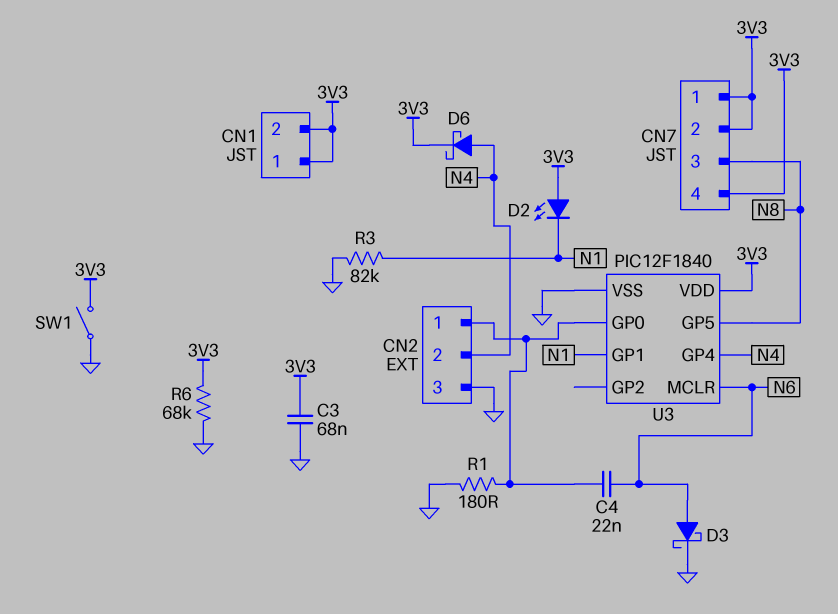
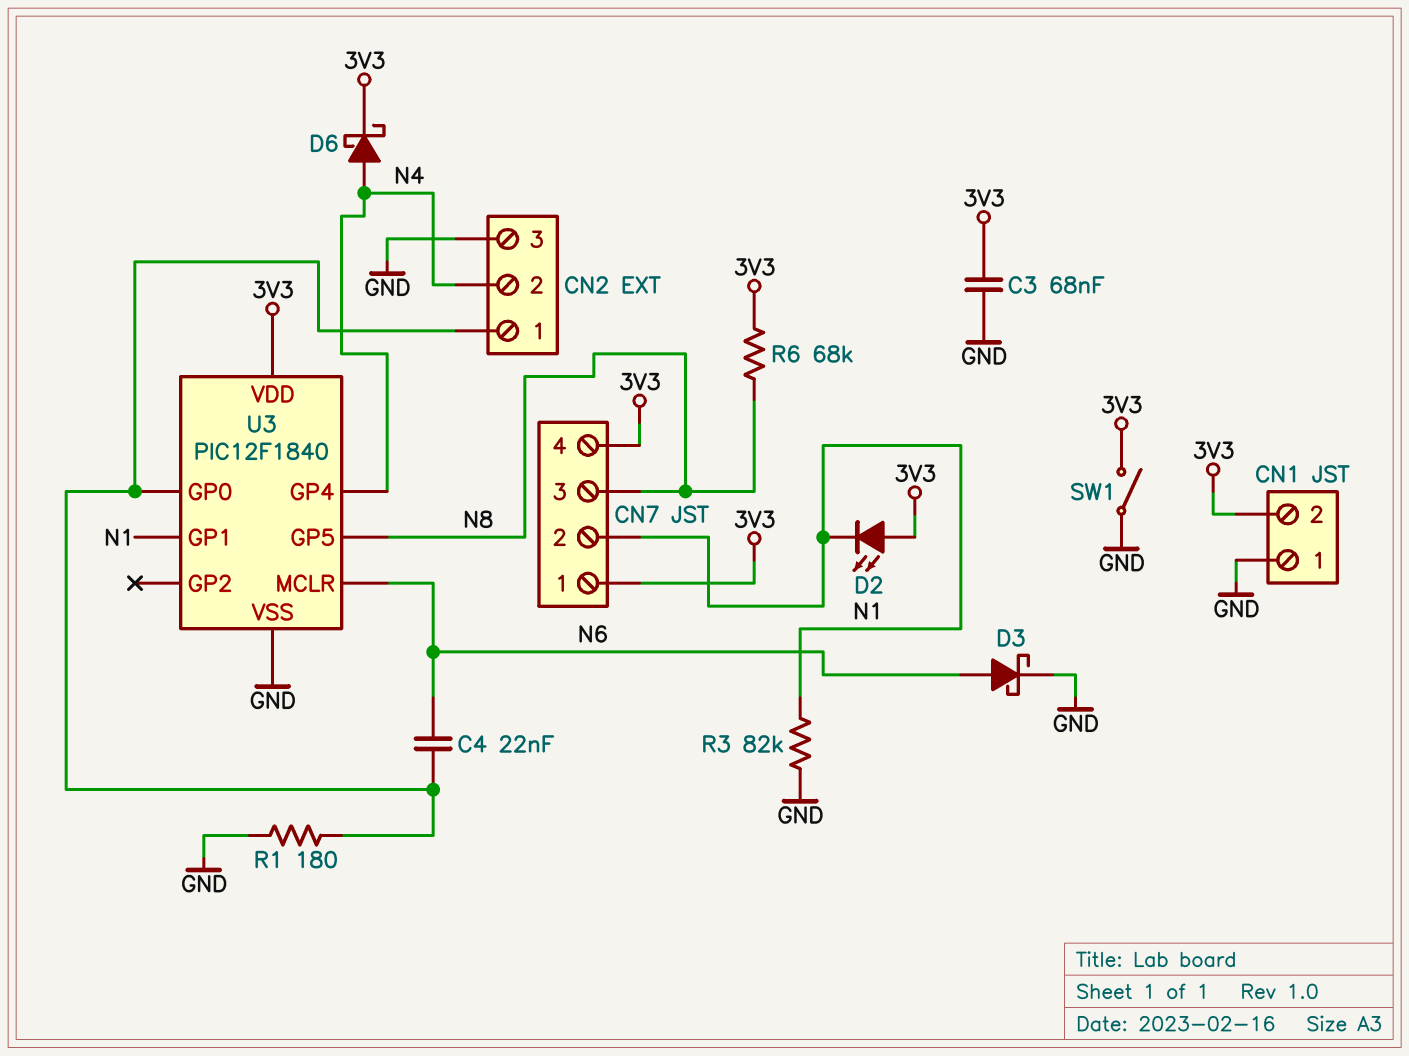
CN1 pin 1: 3V3 -> GND
CN7 pin 2: 3V3 -> N1
R6: 68k (3V3, GND) -> 68k (3V3, N8)

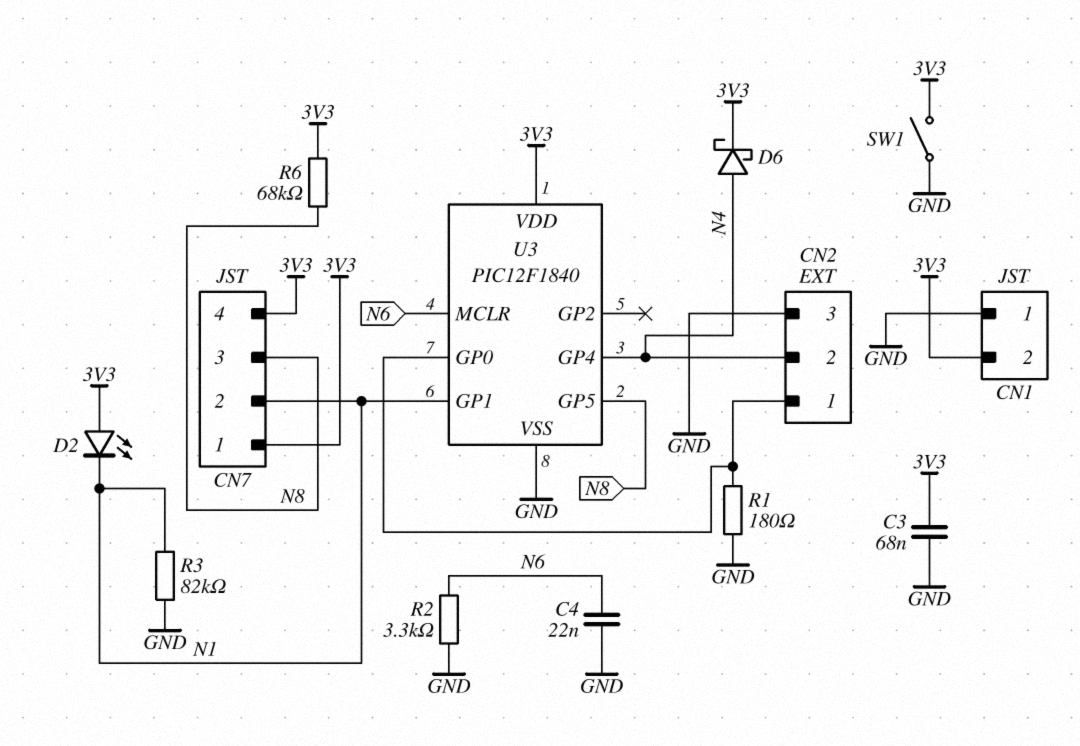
C4: 22nF (CN2/1, N6) -> 22nF (GND, N6)
D3: schottky (A N6, K GND) -> none
R2: none -> 3.3k (GND, N6)

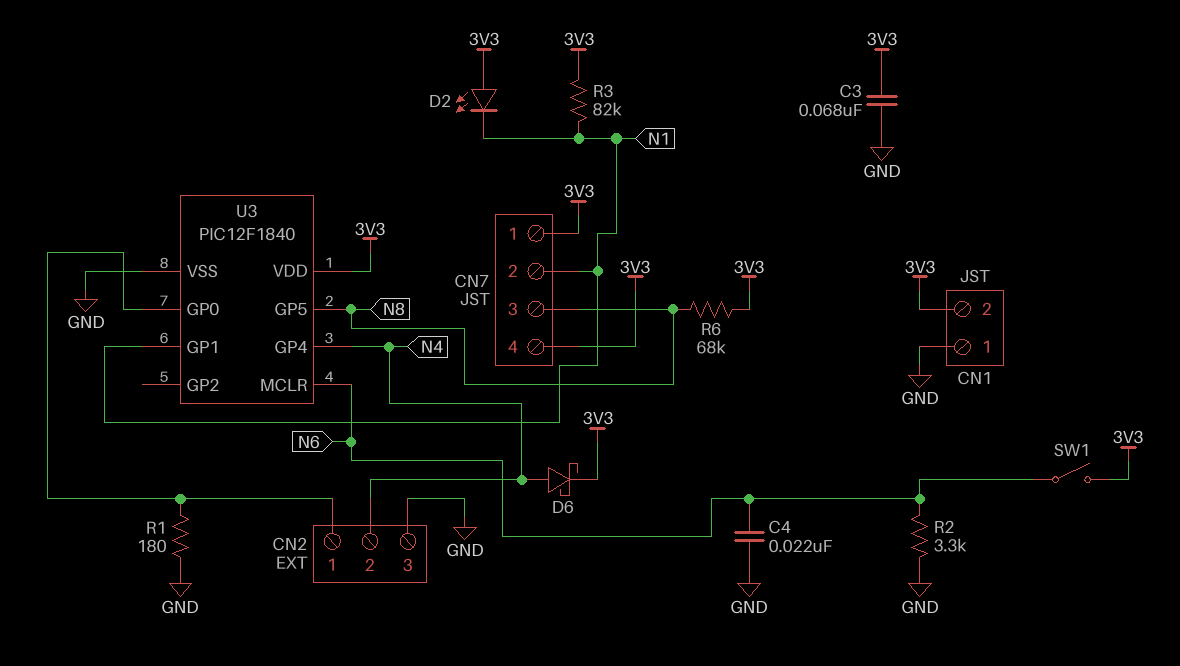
R3: 82k (GND, N1) -> 82k (3V3, N1)
SW1: switch (3V3, GND) -> switch (3V3, N6)

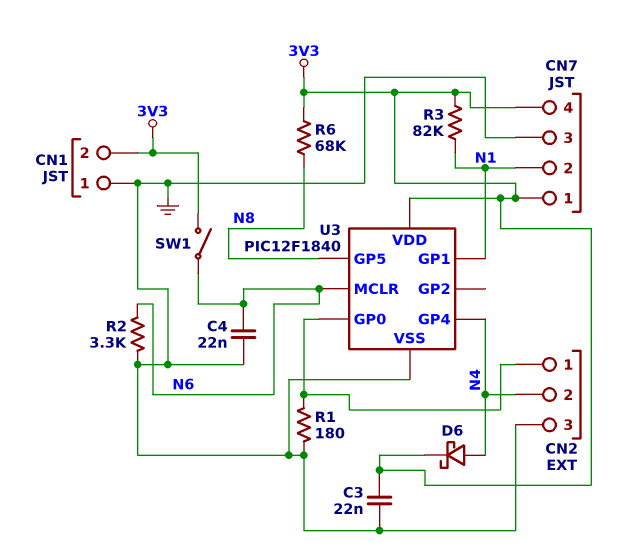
C3: 68nF (3V3, GND) -> 22nF (3V3, GND)
CN7 pin 3: N8 -> GND
D2: LED (A 3V3, K N1) -> none

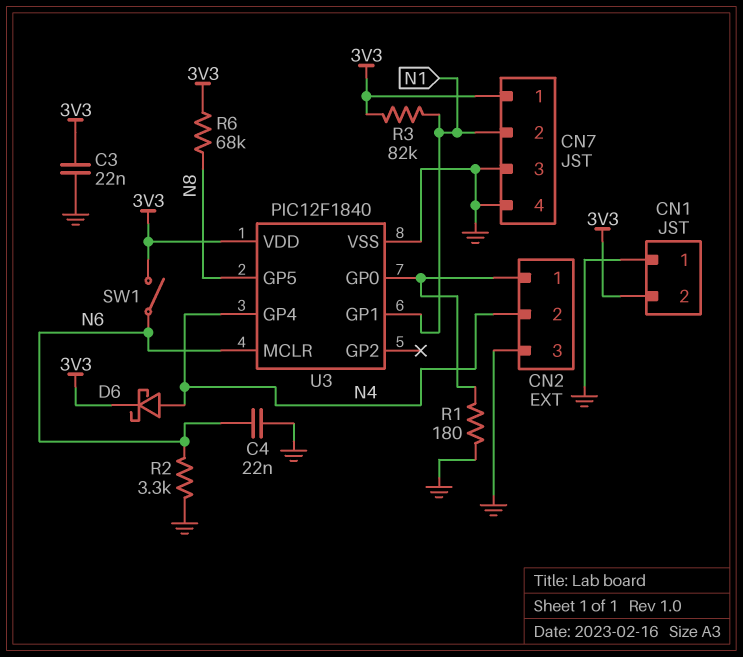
CN7 pin 4: 3V3 -> GND

